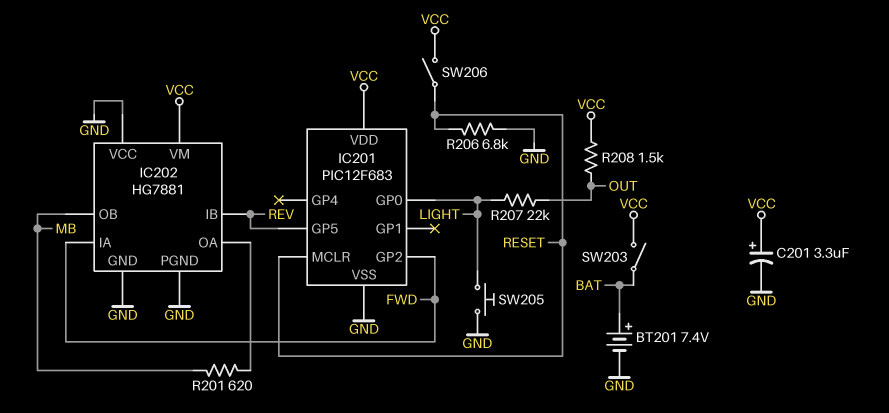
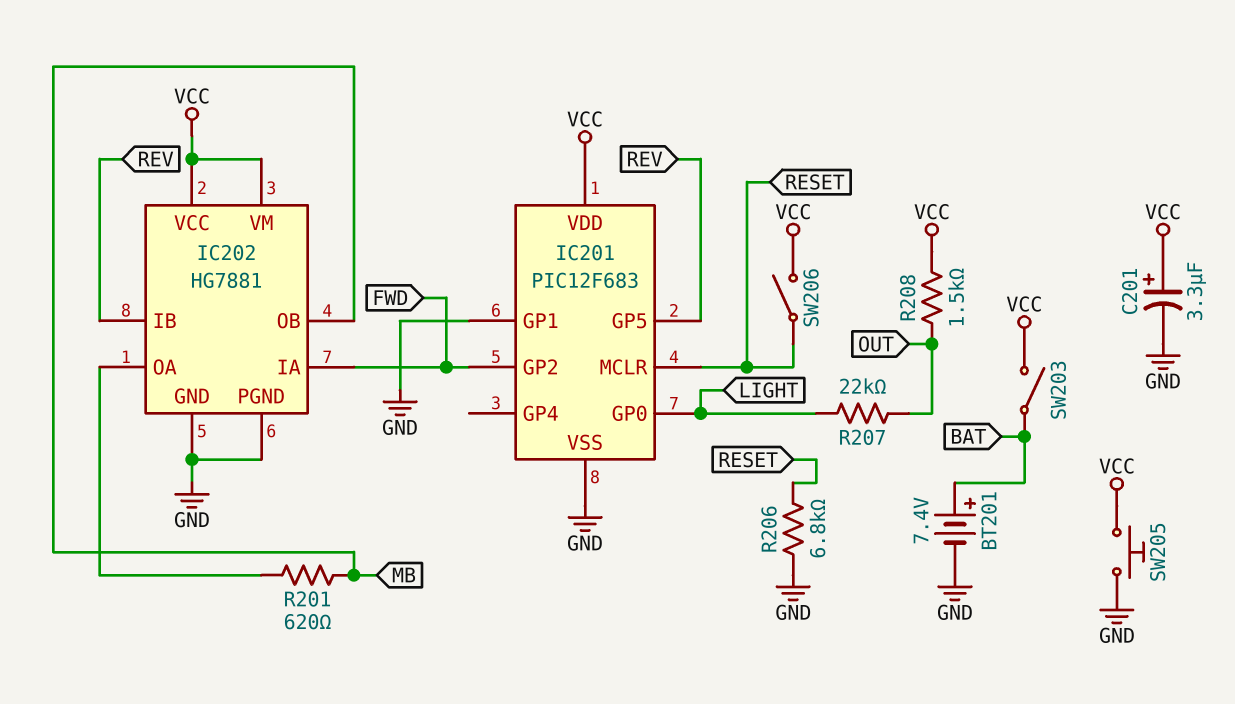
IC201 pin GP1: none -> GND
IC202 pin VCC: GND -> VCC
SW205: button (GND, LIGHT) -> button (GND, VCC)

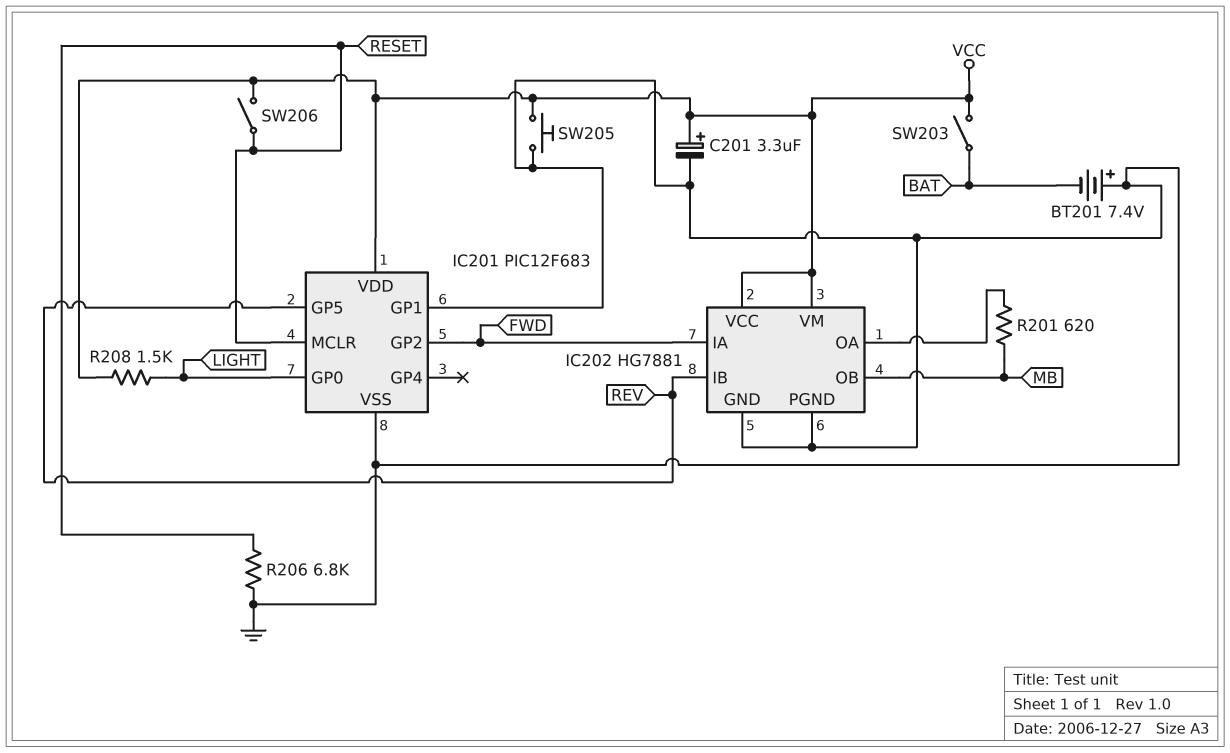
BT201: 7.4V (plus BAT, minus GND) -> 7.4V (plus GND, minus BAT)
R207: 22k (LIGHT, OUT) -> none
R208: 1.5k (OUT, VCC) -> 1.5k (LIGHT, VCC)

